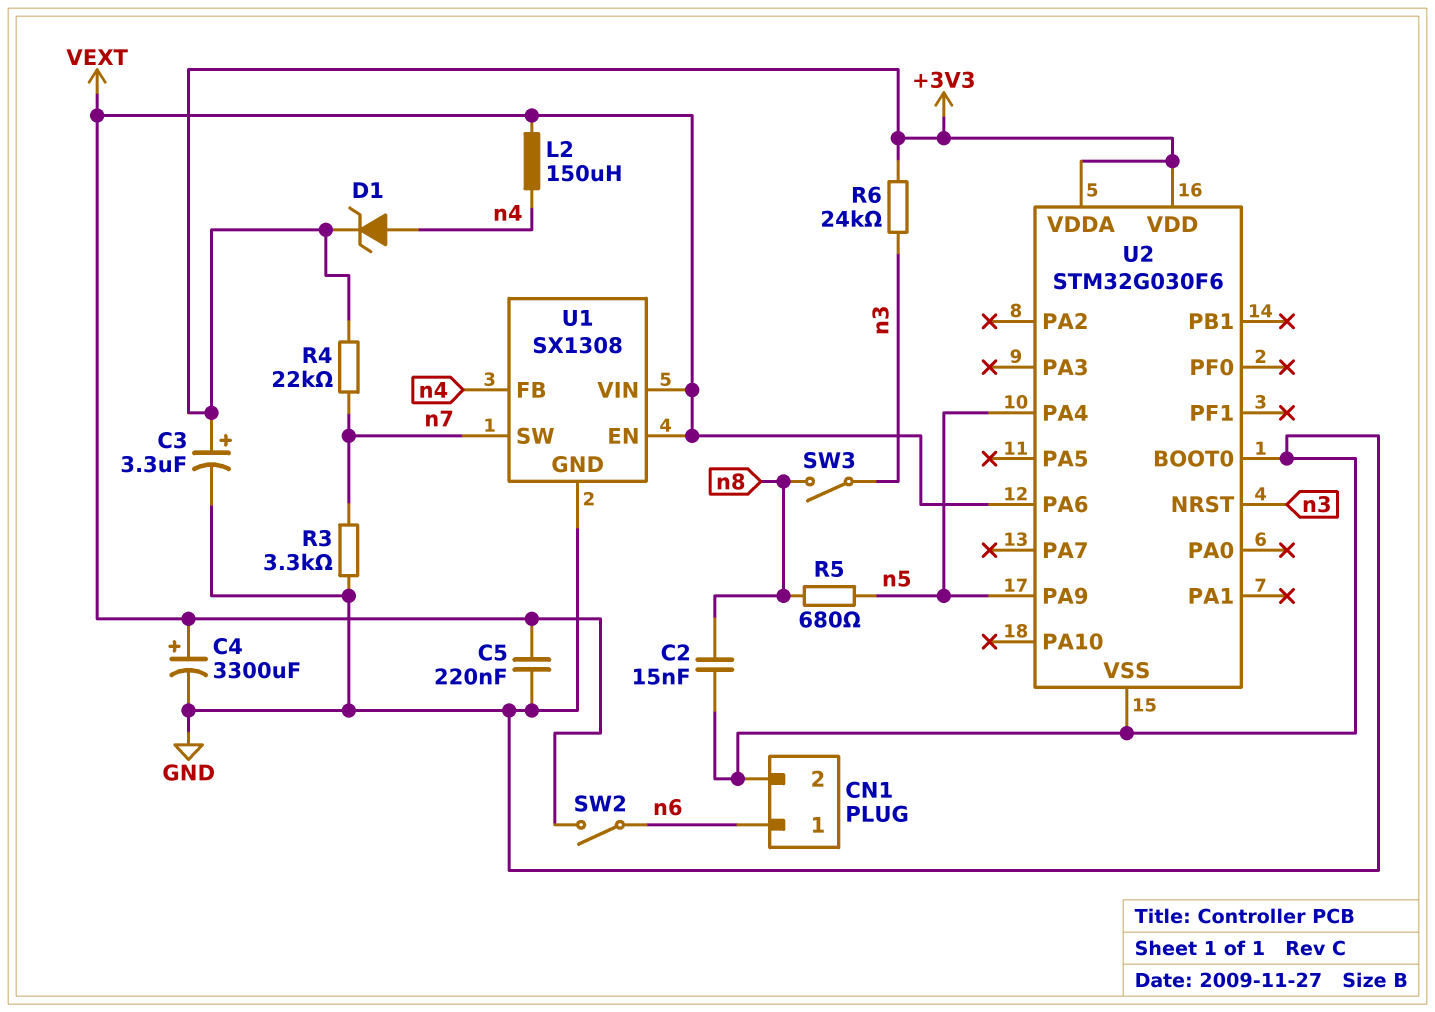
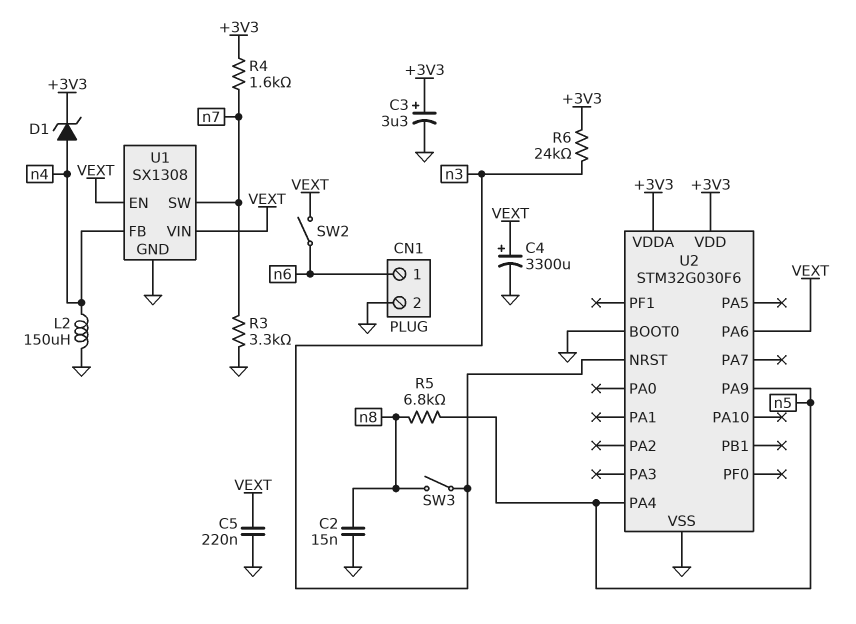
L2: 150uH (VEXT, n4) -> 150uH (GND, n4)
R4: 22k (+3V3, n7) -> 1.6k (+3V3, n7)
R5: 680 (n5, n8) -> 6.8k (n5, n8)

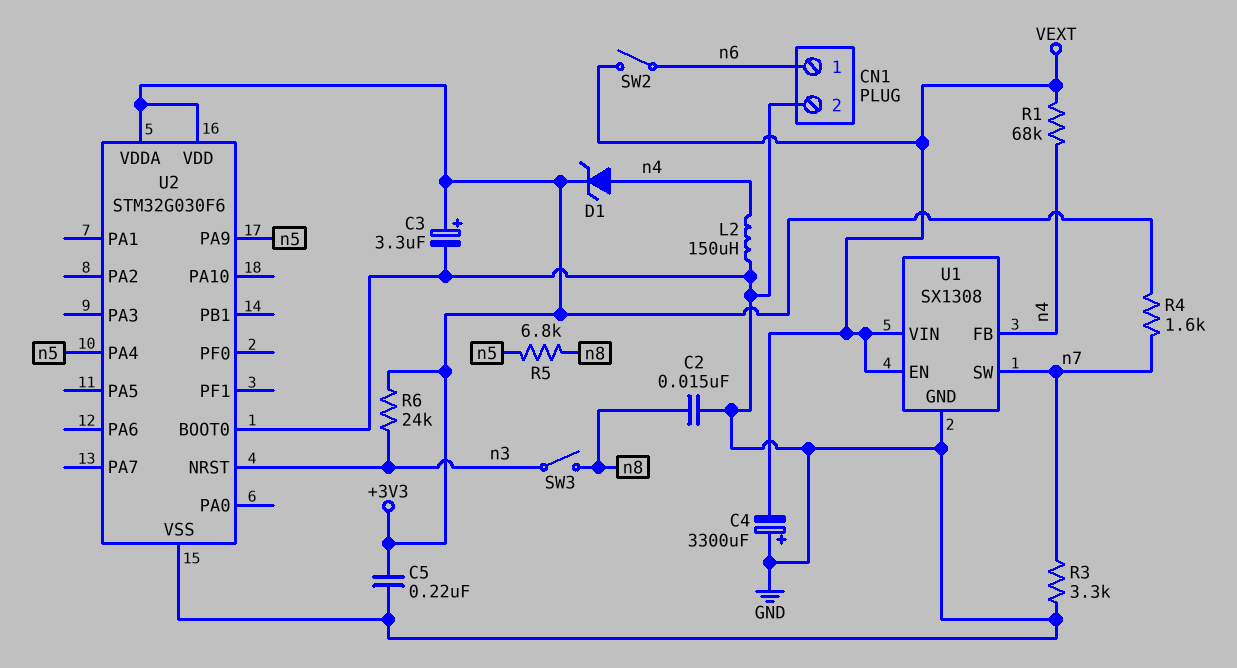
C4: 3300uF (plus VEXT, minus GND) -> 3300uF (plus GND, minus VEXT)
C5: 220nF (GND, VEXT) -> 220nF (+3V3, GND)
R1: none -> 68k (VEXT, n4)
U2 pin PA6: VEXT -> none

